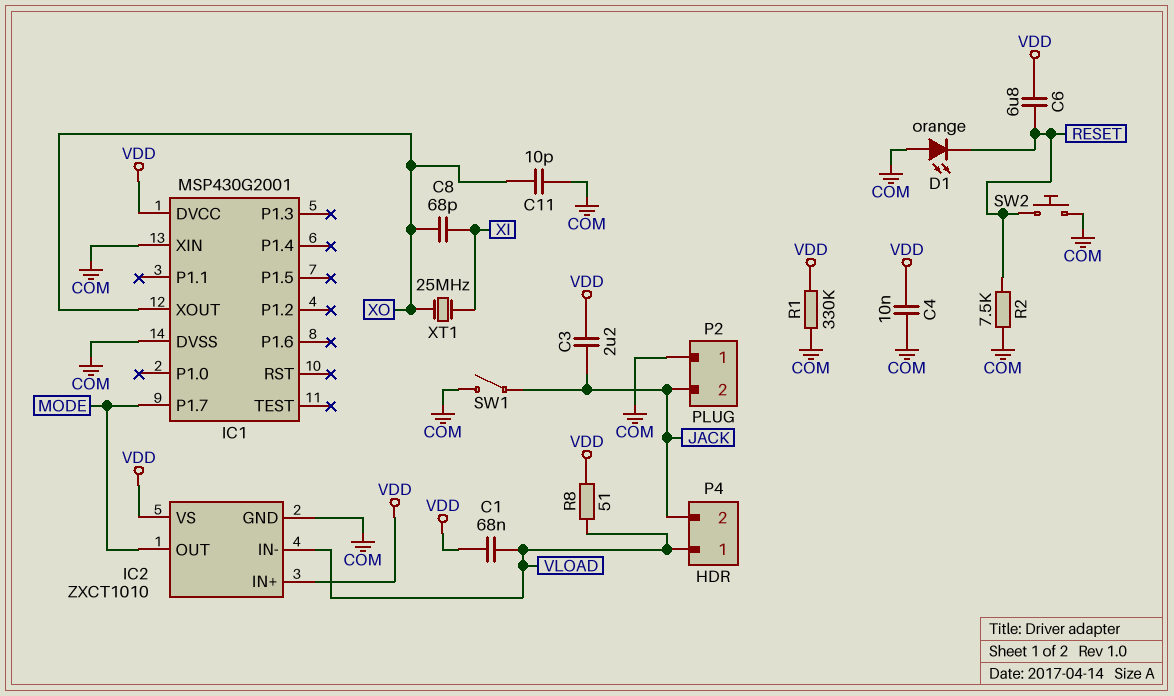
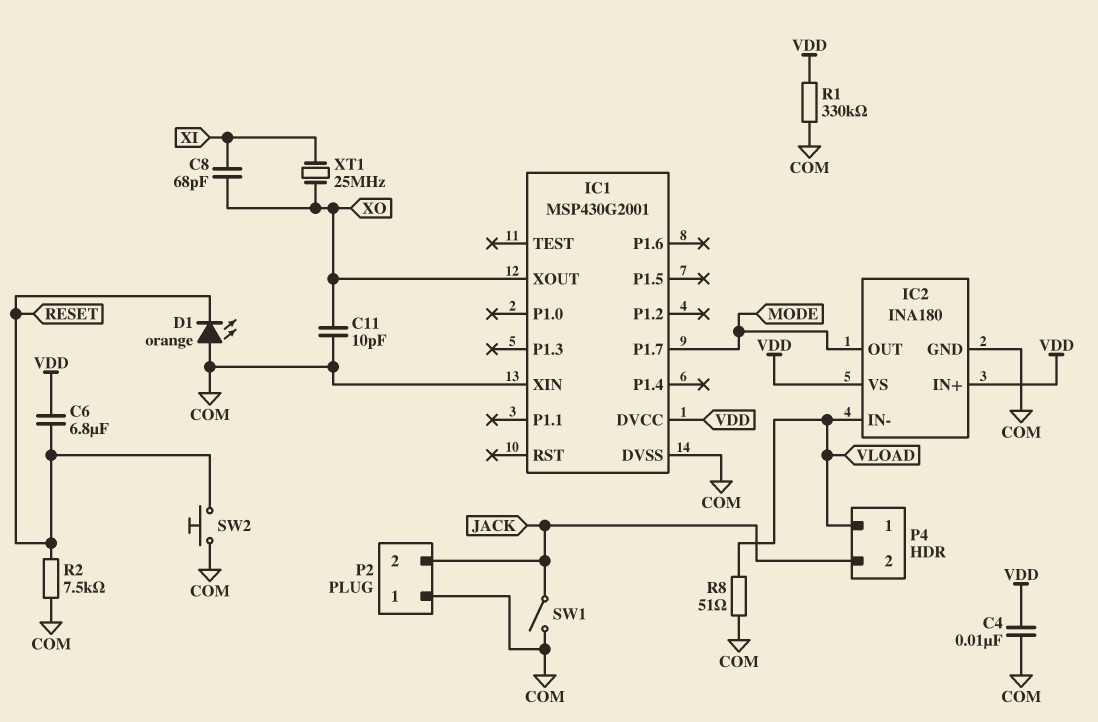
C1: 68nF (VDD, VLOAD) -> none
C3: 2.2uF (JACK, VDD) -> none
IC2: ZXCT1010 -> INA180
R8: 51 (VDD, VLOAD) -> 51 (COM, VLOAD)

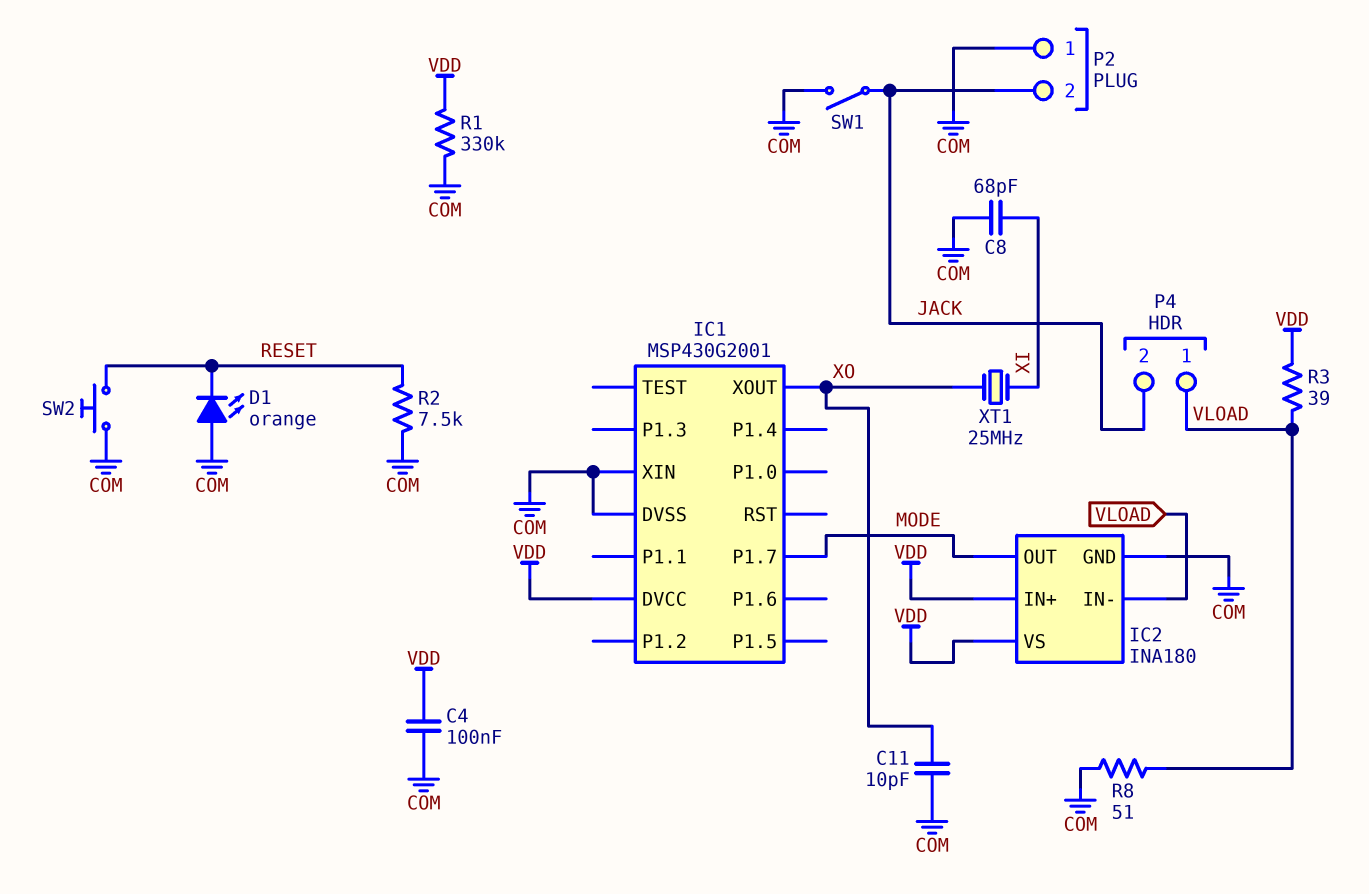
C4: 10nF (COM, VDD) -> 100nF (COM, VDD)
C6: 6.8uF (RESET, VDD) -> none
C8: 68pF (XI, XO) -> 68pF (COM, XI)
R3: none -> 39 (VDD, VLOAD)

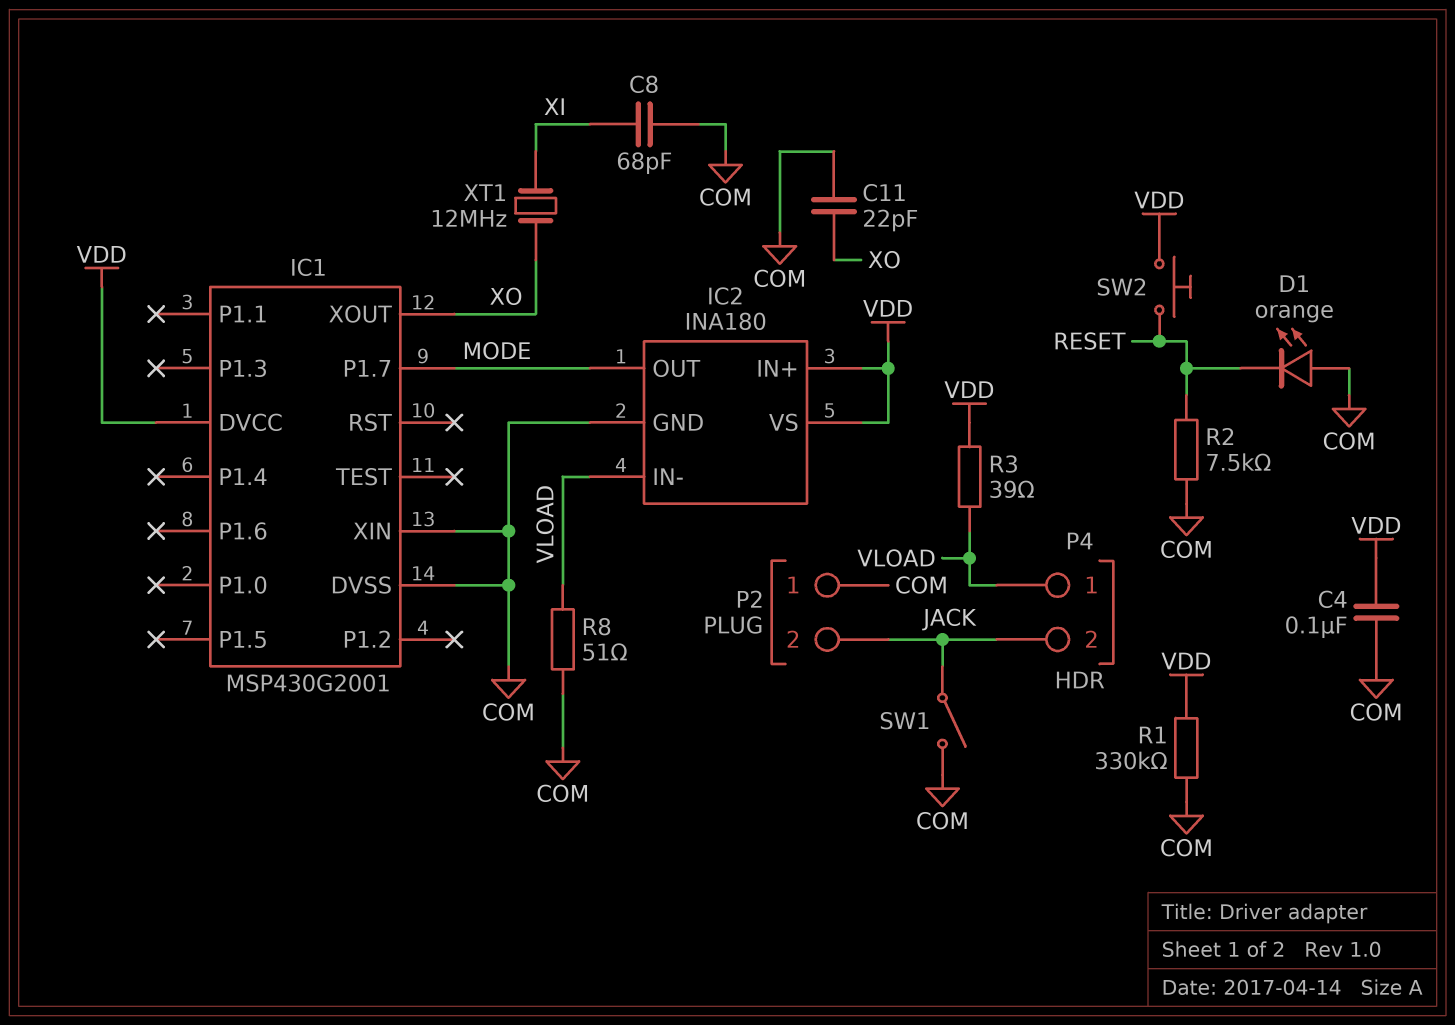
C11: 10pF (COM, XO) -> 22pF (COM, XO)
SW2: button (COM, RESET) -> button (RESET, VDD)
XT1: 25MHz (XI, XO) -> 12MHz (XI, XO)

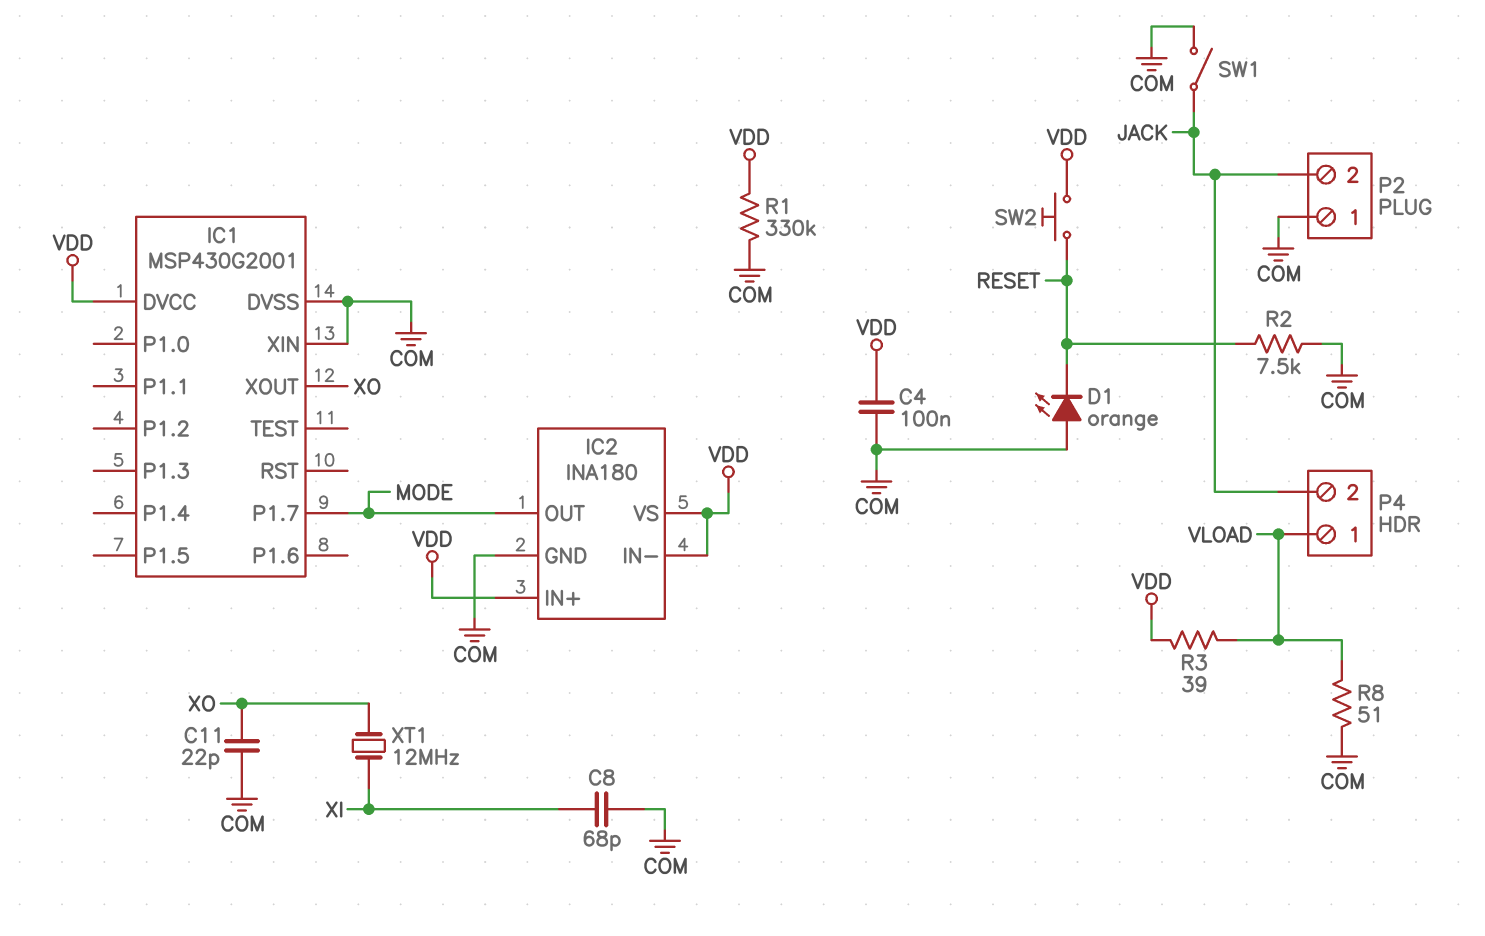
IC2 pin IN-: VLOAD -> VDD

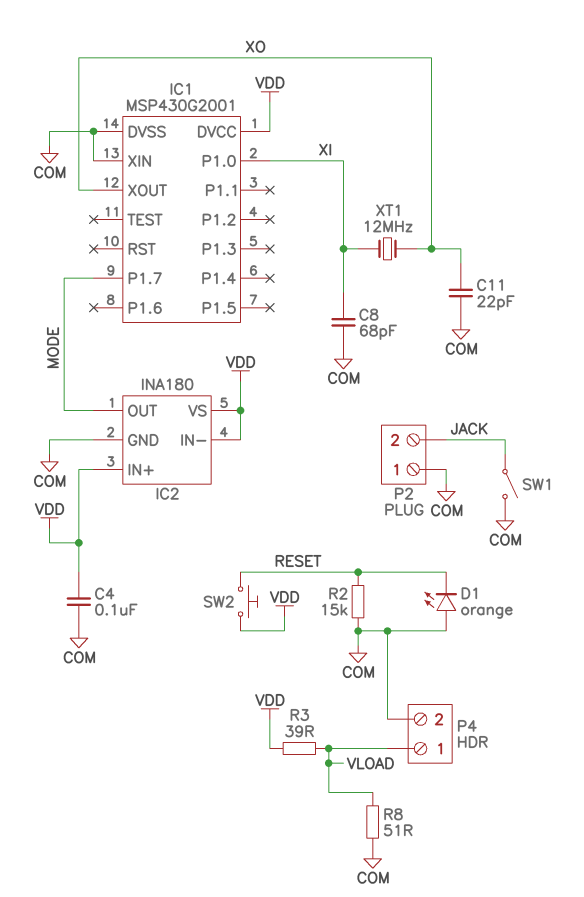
IC1 pin P1.0: none -> XI
P4 pin 2: JACK -> COM
R1: 330k (COM, VDD) -> none
R2: 7.5k (COM, RESET) -> 15k (COM, RESET)

